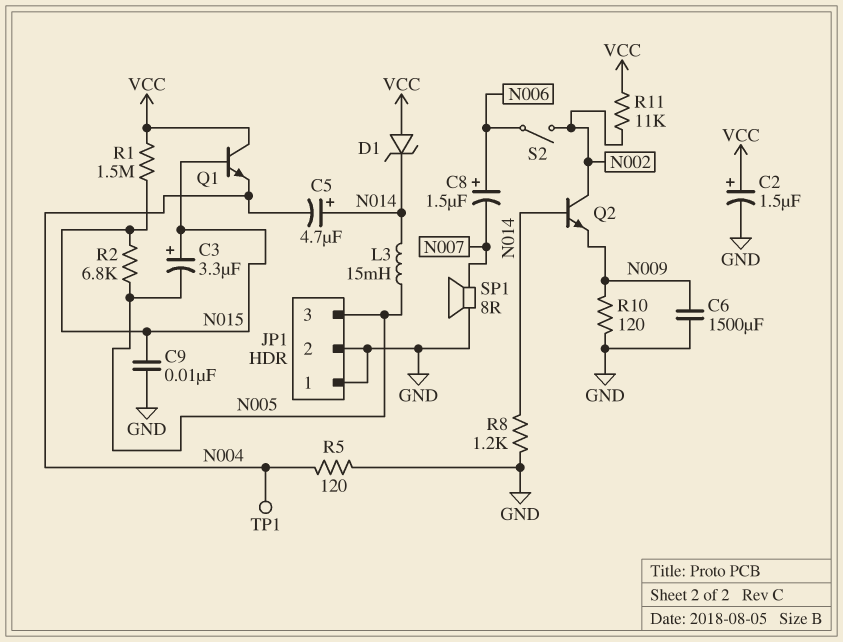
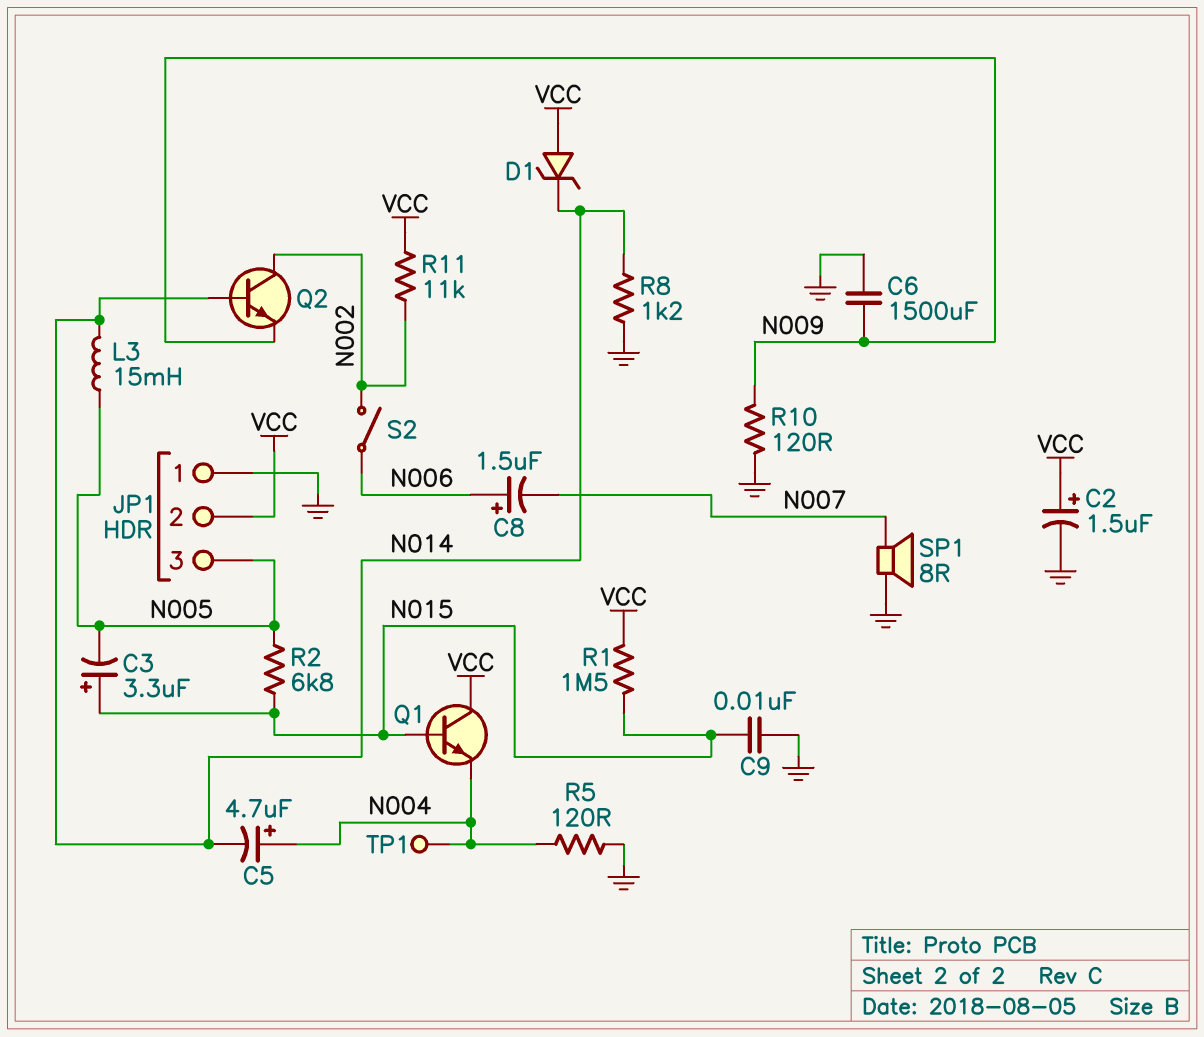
C5: 4.7uF (plus N014, minus N004) -> 4.7uF (plus N004, minus N014)
JP1 pin 2: GND -> VCC

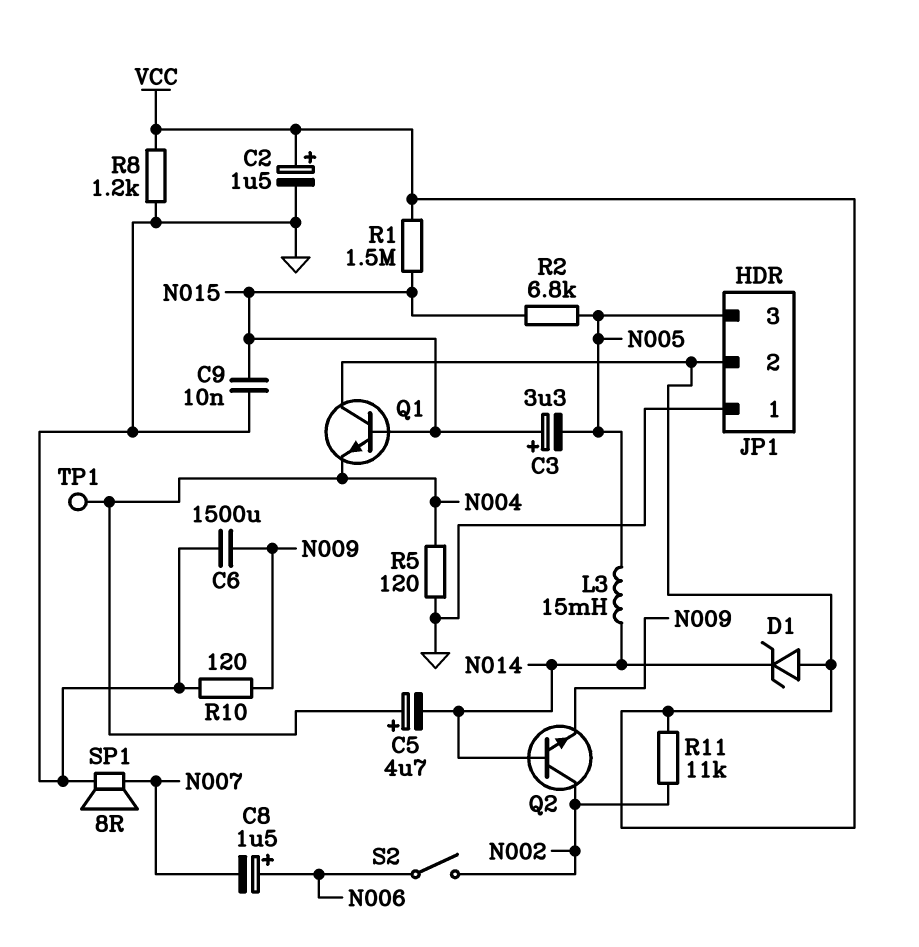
R8: 1.2k (GND, N014) -> 1.2k (GND, VCC)

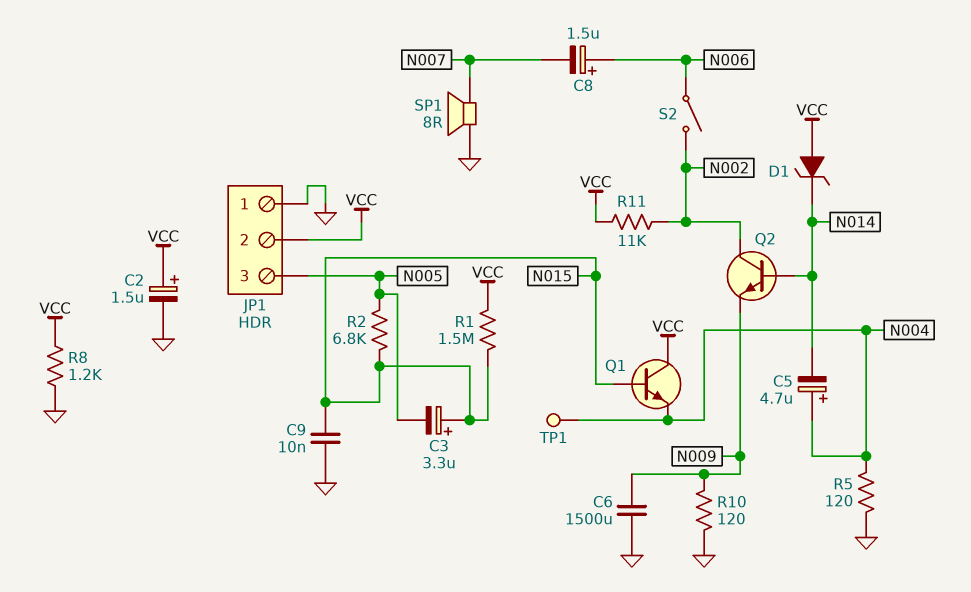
L3: 15mH (N005, N014) -> none

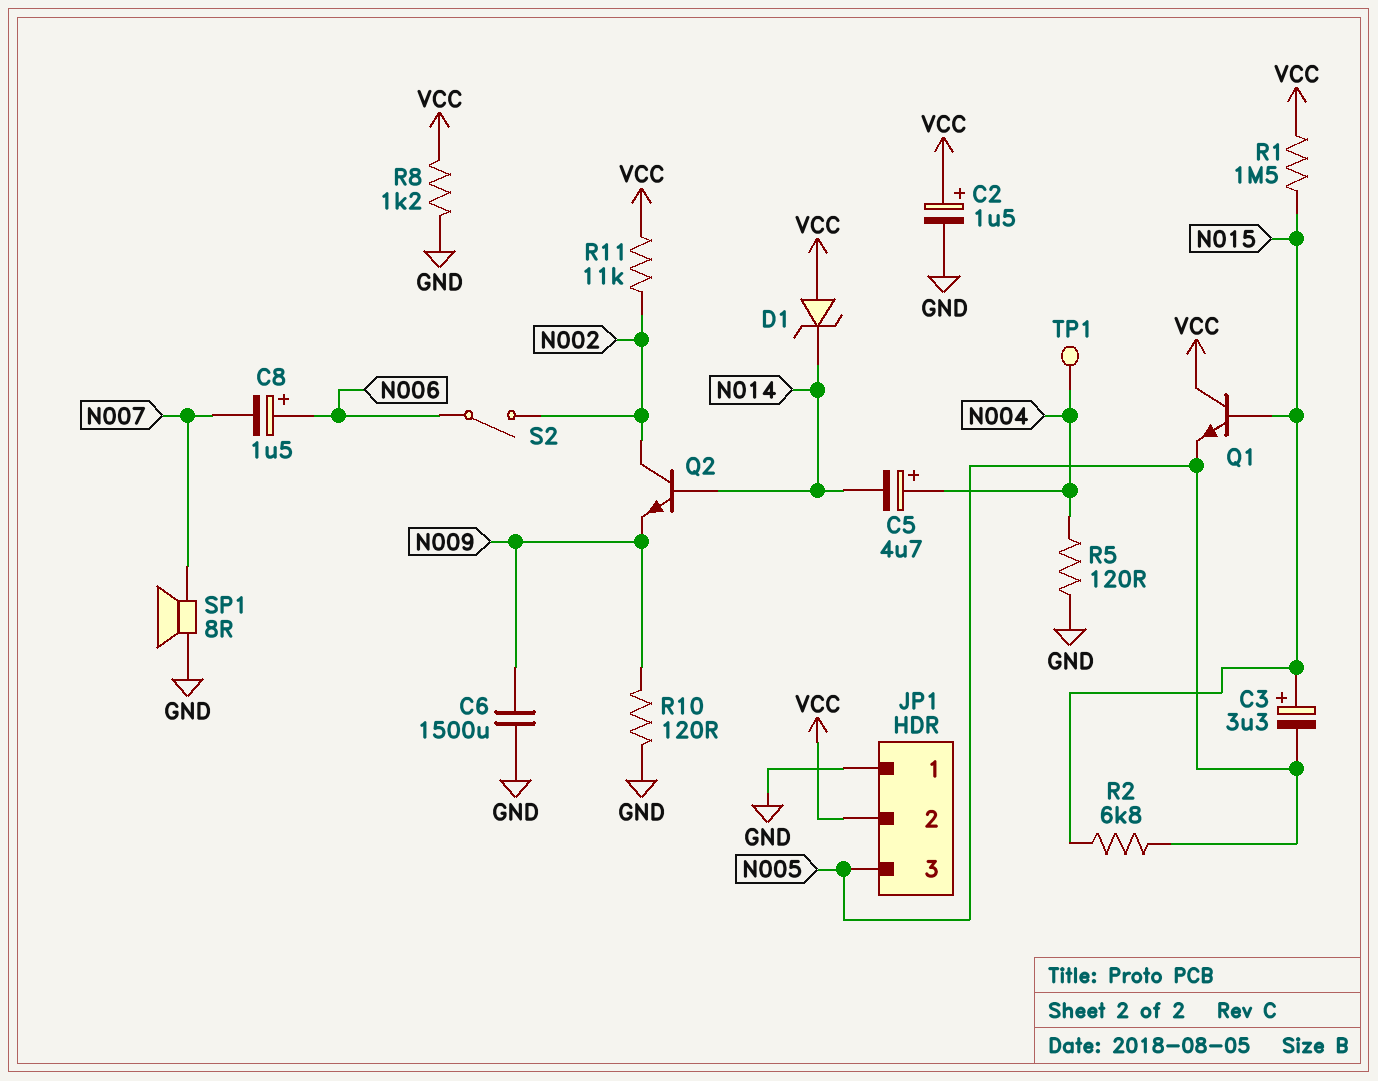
C9: 10nF (GND, N015) -> none
Q1: NPN (B N015, C VCC, E N004) -> NPN (B N015, C VCC, E N005)

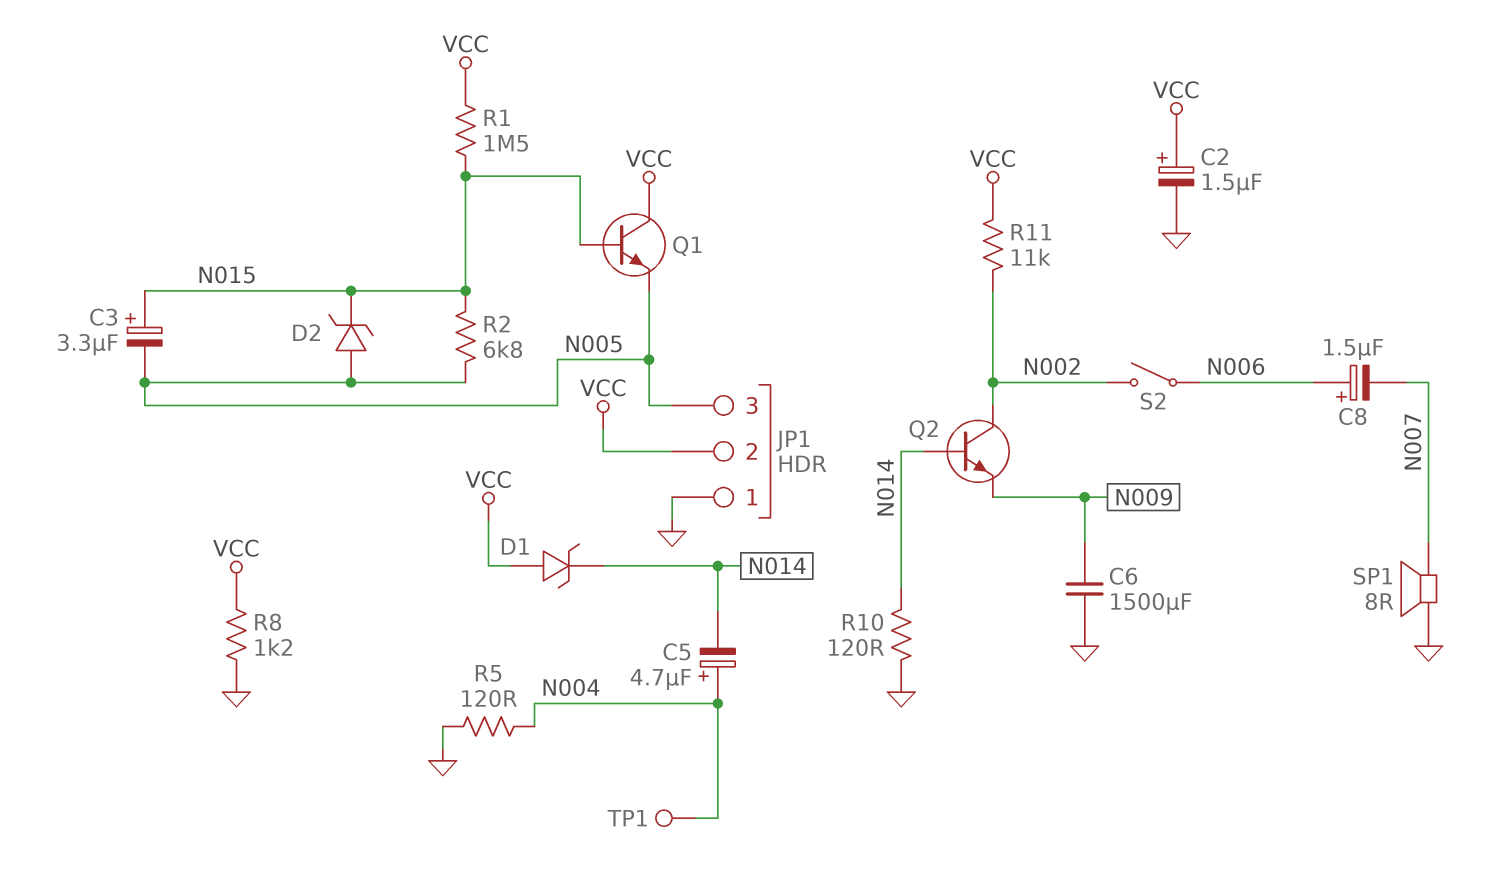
D2: none -> zener (A N005, K N015)
R10: 120 (GND, N009) -> 120 (GND, N014)

